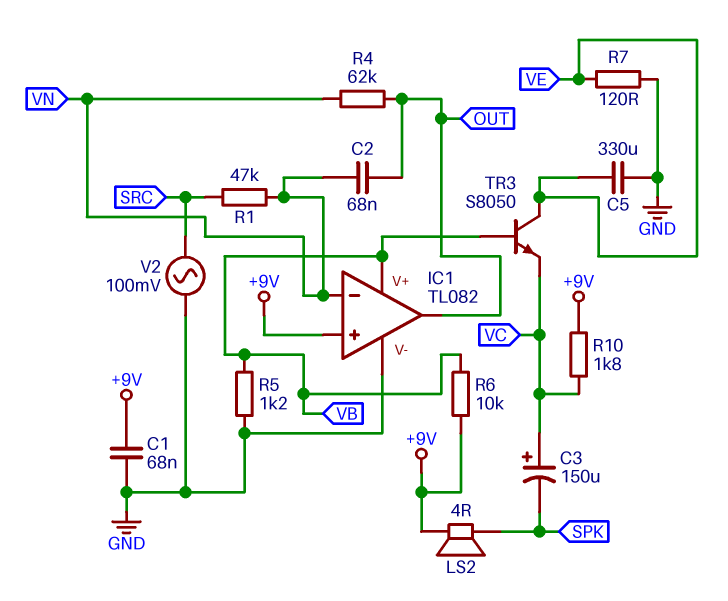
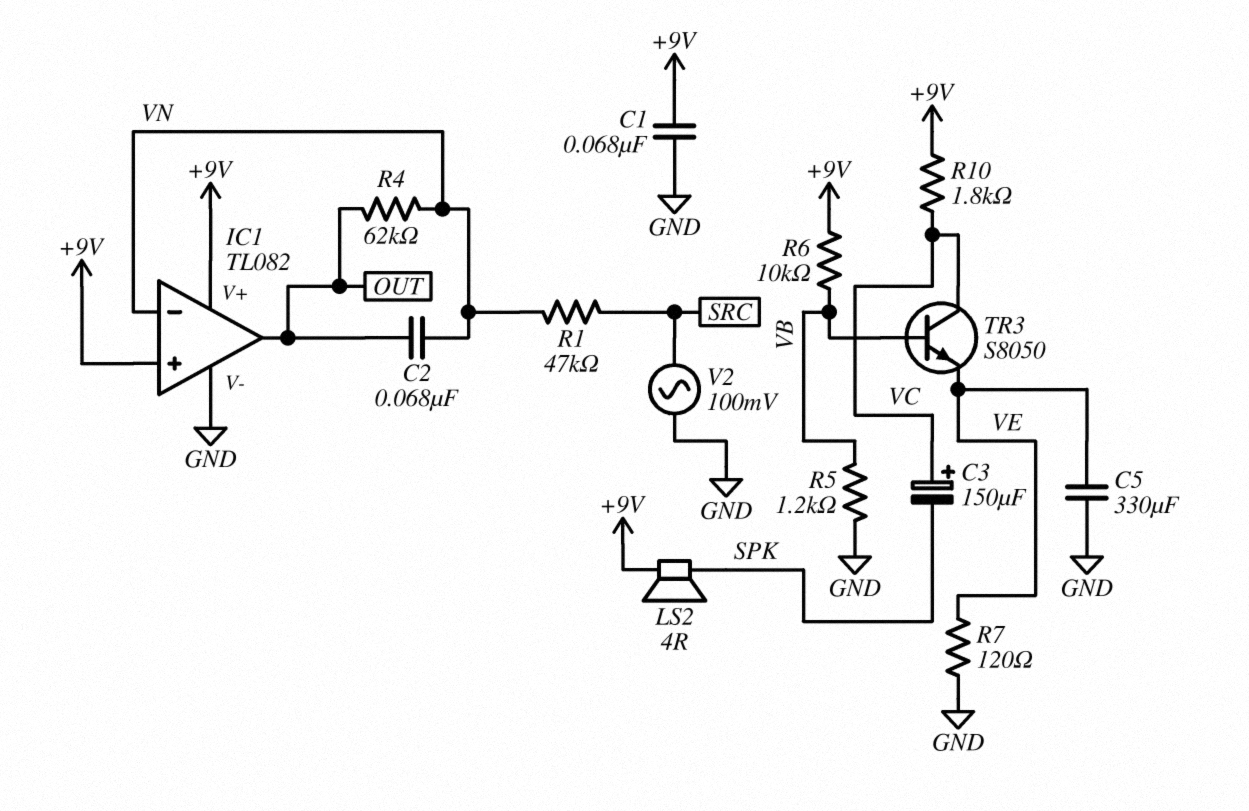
IC1 pin V+: VB -> +9V
TR3: NPN S8050 (B VB, C VE, E VC) -> NPN S8050 (B VB, C VC, E VE)

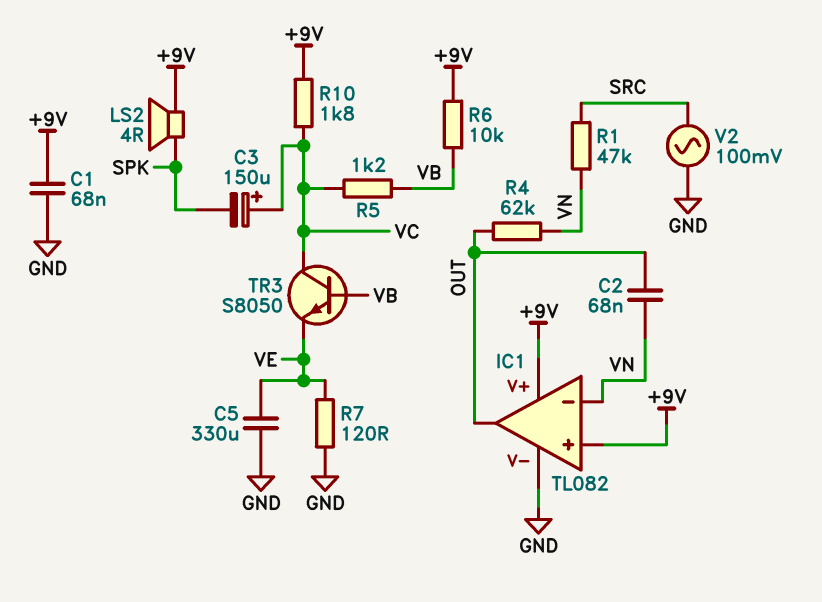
R5: 1.2k (GND, VB) -> 1.2k (VB, VC)

